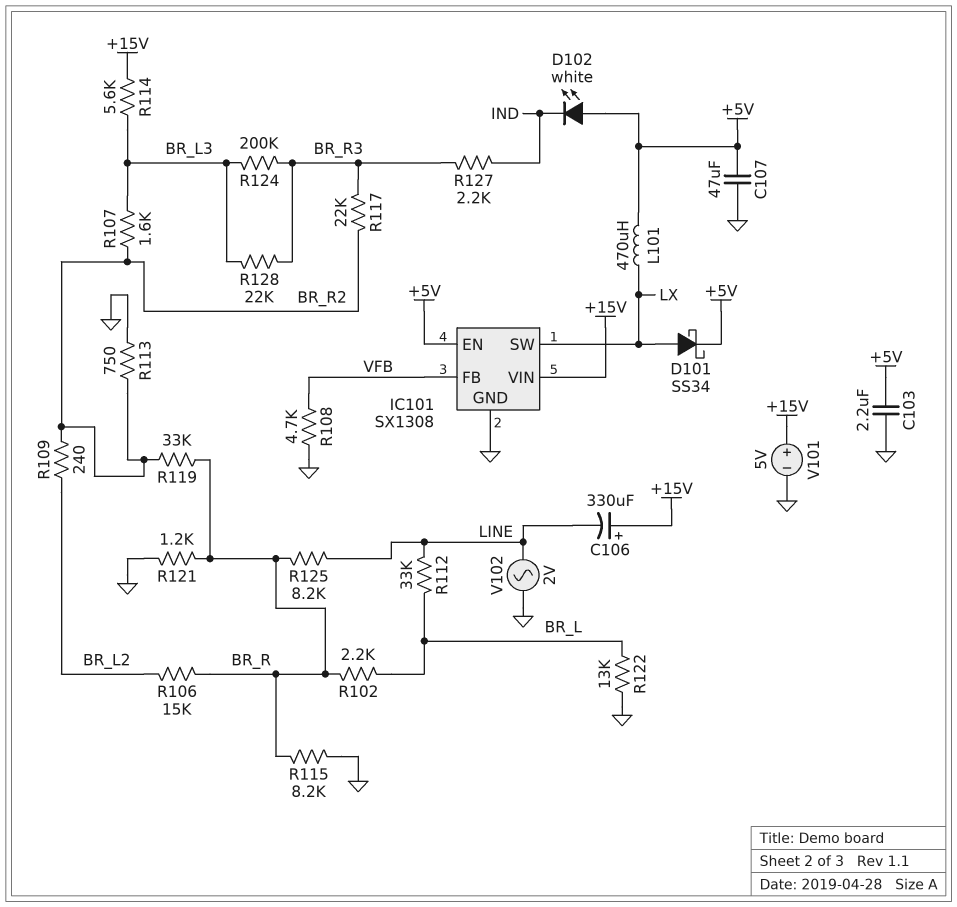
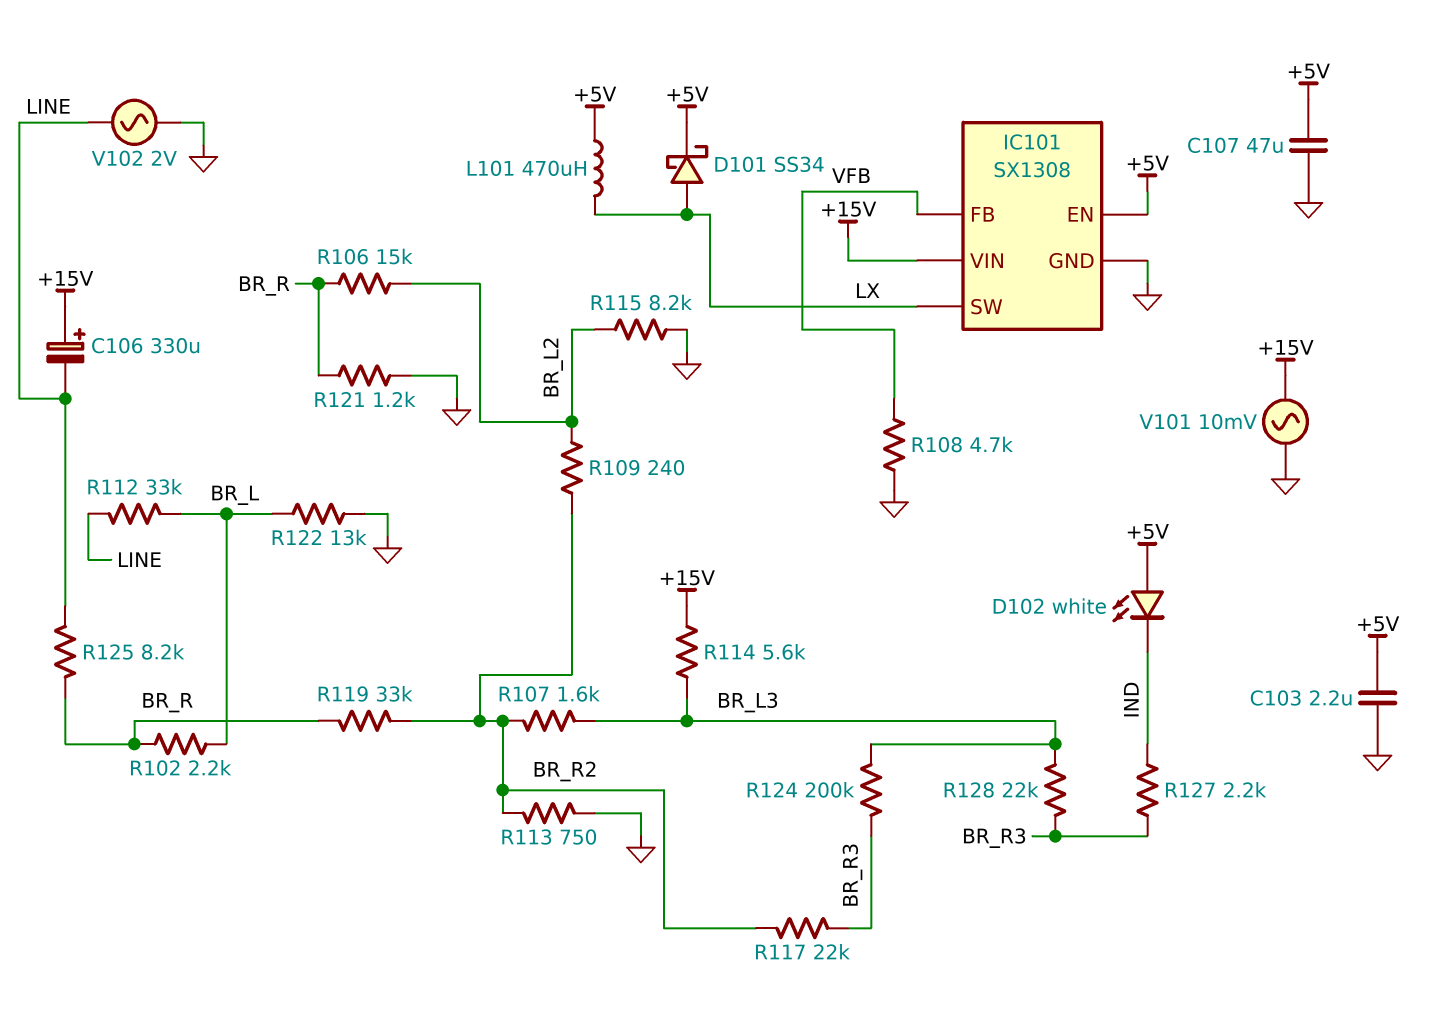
R115: 8.2k (BR_R, GND) -> 8.2k (BR_L2, GND)
V101: 5V (plus +15V, minus GND) -> AC 10mV (+15V, GND)

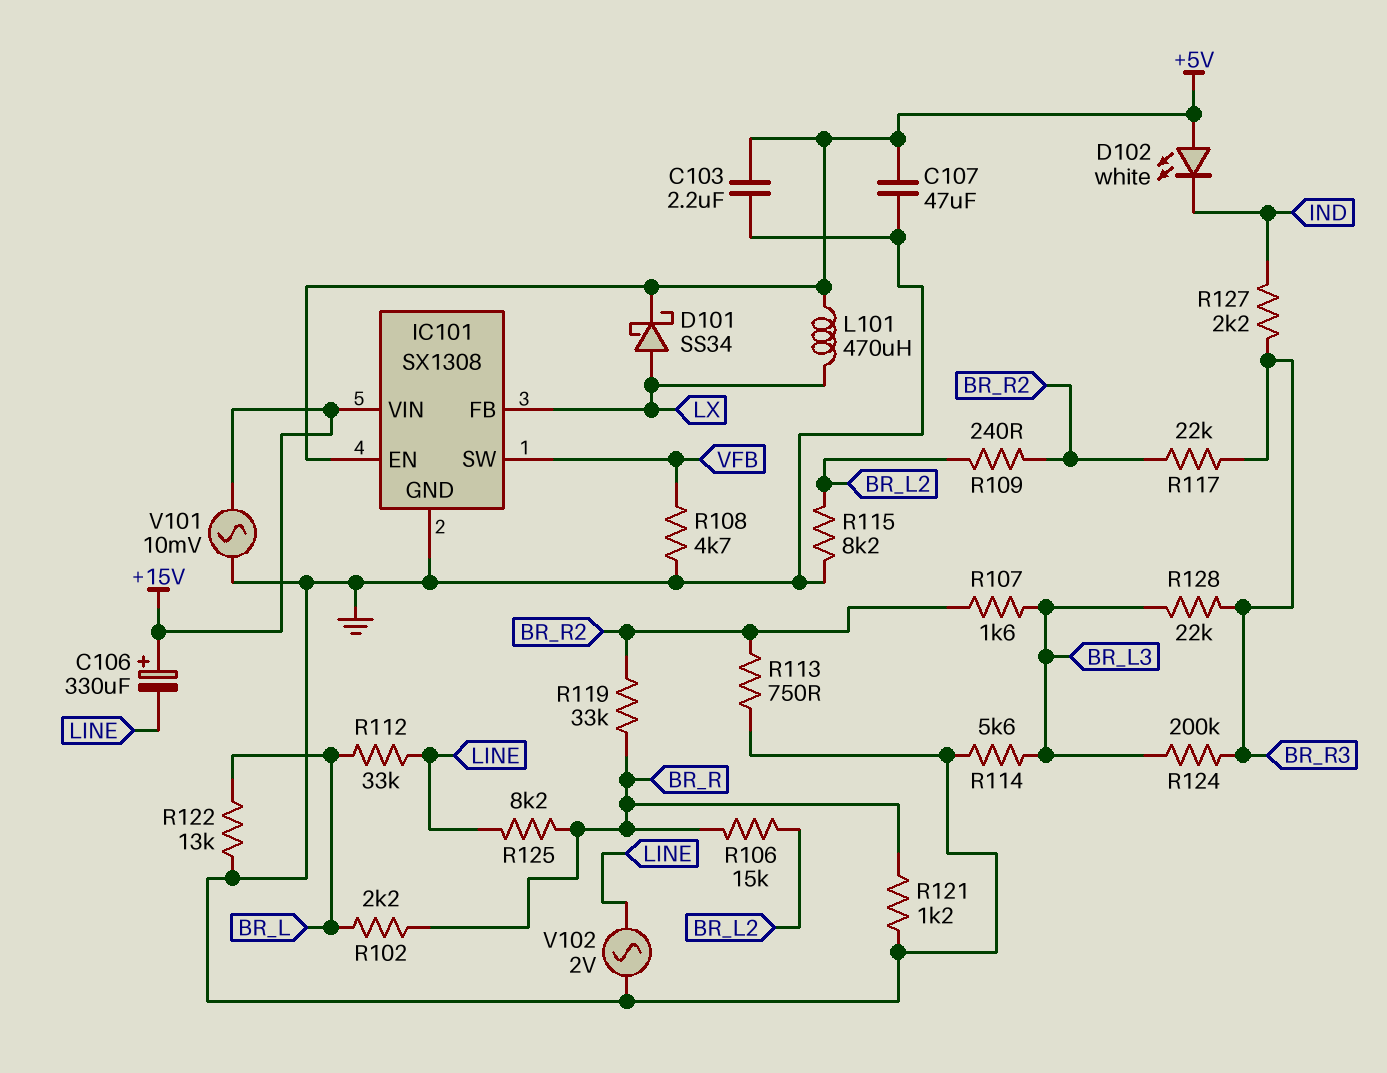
IC101 pin FB: VFB -> LX
IC101 pin SW: LX -> VFB
R114: 5.6k (+15V, BR_L3) -> 5.6k (BR_L3, GND)

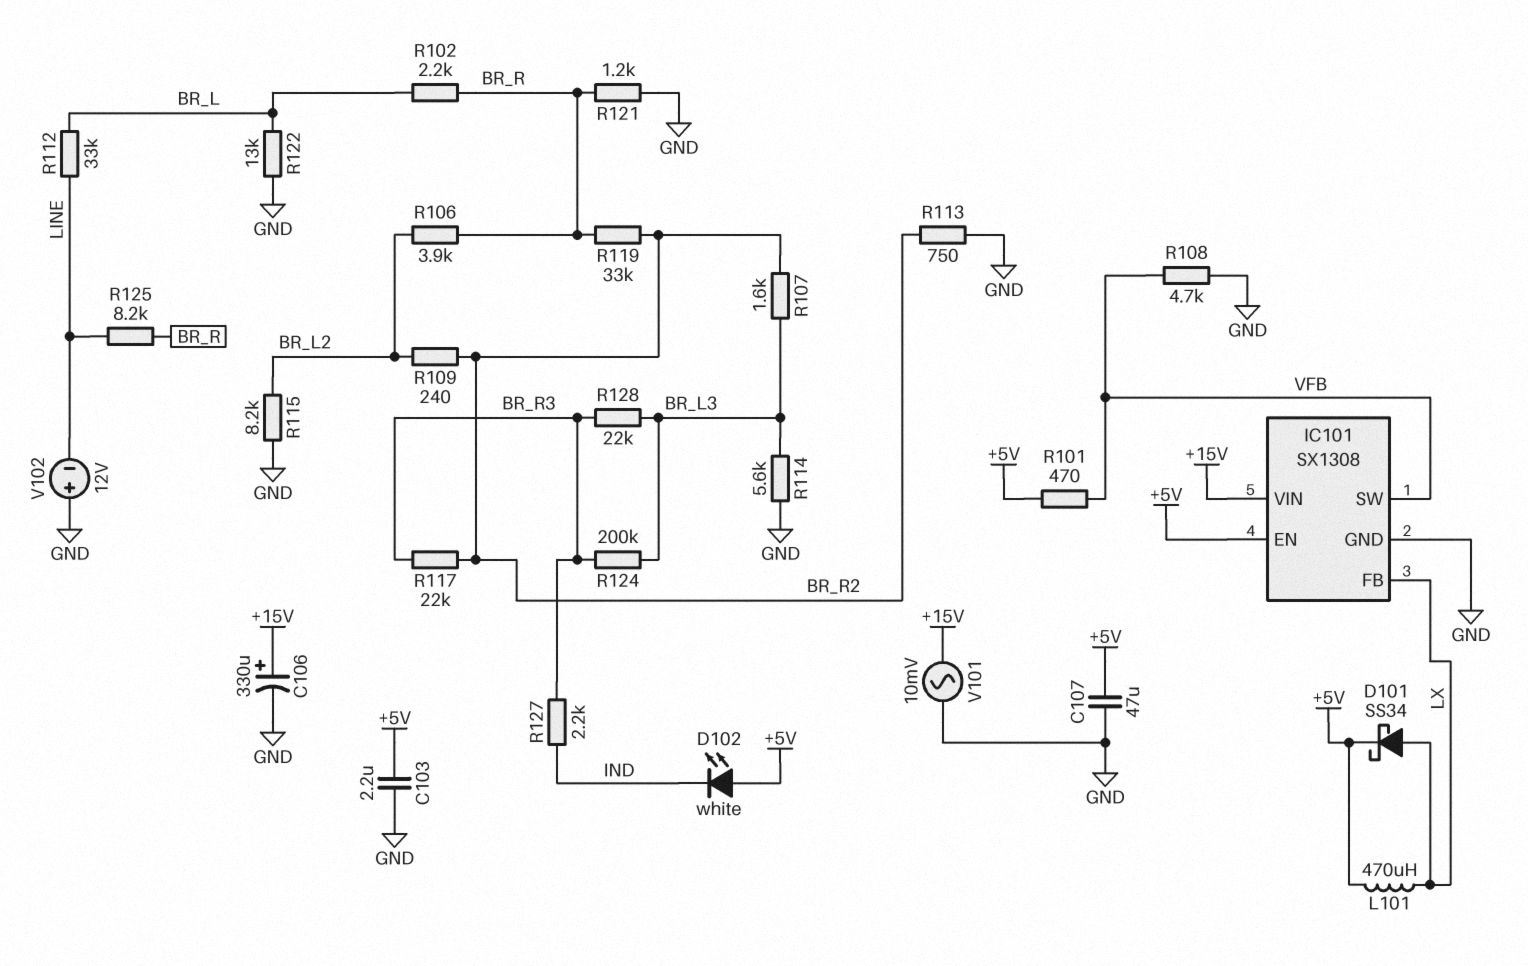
C106: 330uF (plus +15V, minus LINE) -> 330uF (plus +15V, minus GND)
R101: none -> 470 (+5V, VFB)
R106: 15k (BR_L2, BR_R) -> 3.9k (BR_L2, BR_R)
V102: AC 2V (GND, LINE) -> 12V (plus GND, minus LINE)

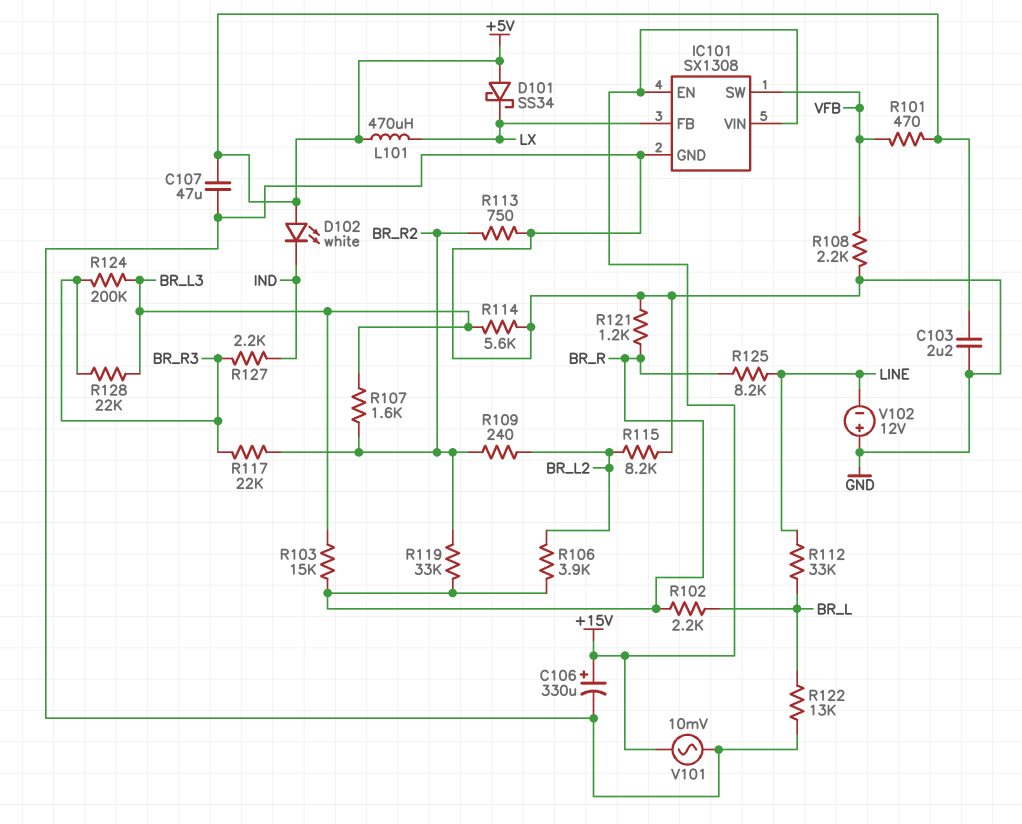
D101: schottky SS34 (A LX, K +5V) -> schottky SS34 (A +5V, K LX)
IC101 pin EN: +5V -> +15V
R103: none -> 15k (BR_L3, BR_R)
R108: 4.7k (GND, VFB) -> 2.2k (GND, VFB)

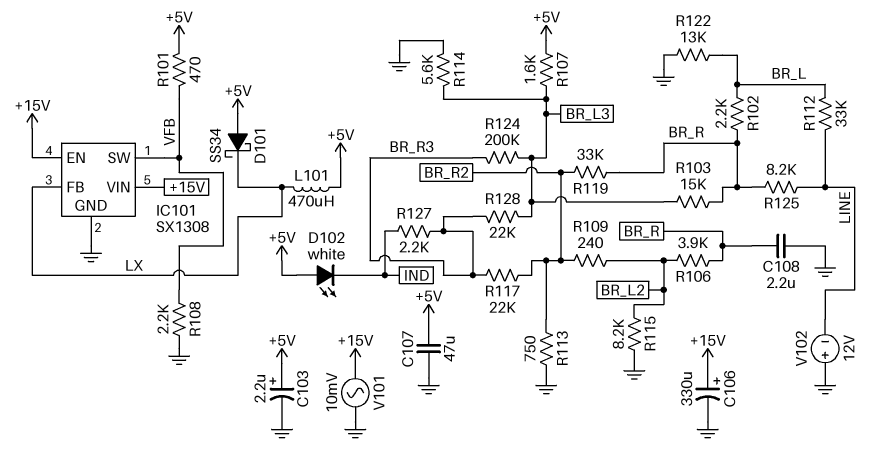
C103: 2.2uF (+5V, GND) -> 2.2uF (plus +5V, minus GND)
C108: none -> 2.2uF (BR_R, GND)
R107: 1.6k (BR_L3, BR_R2) -> 1.6k (+5V, BR_L3)
R121: 1.2k (BR_R, GND) -> none

